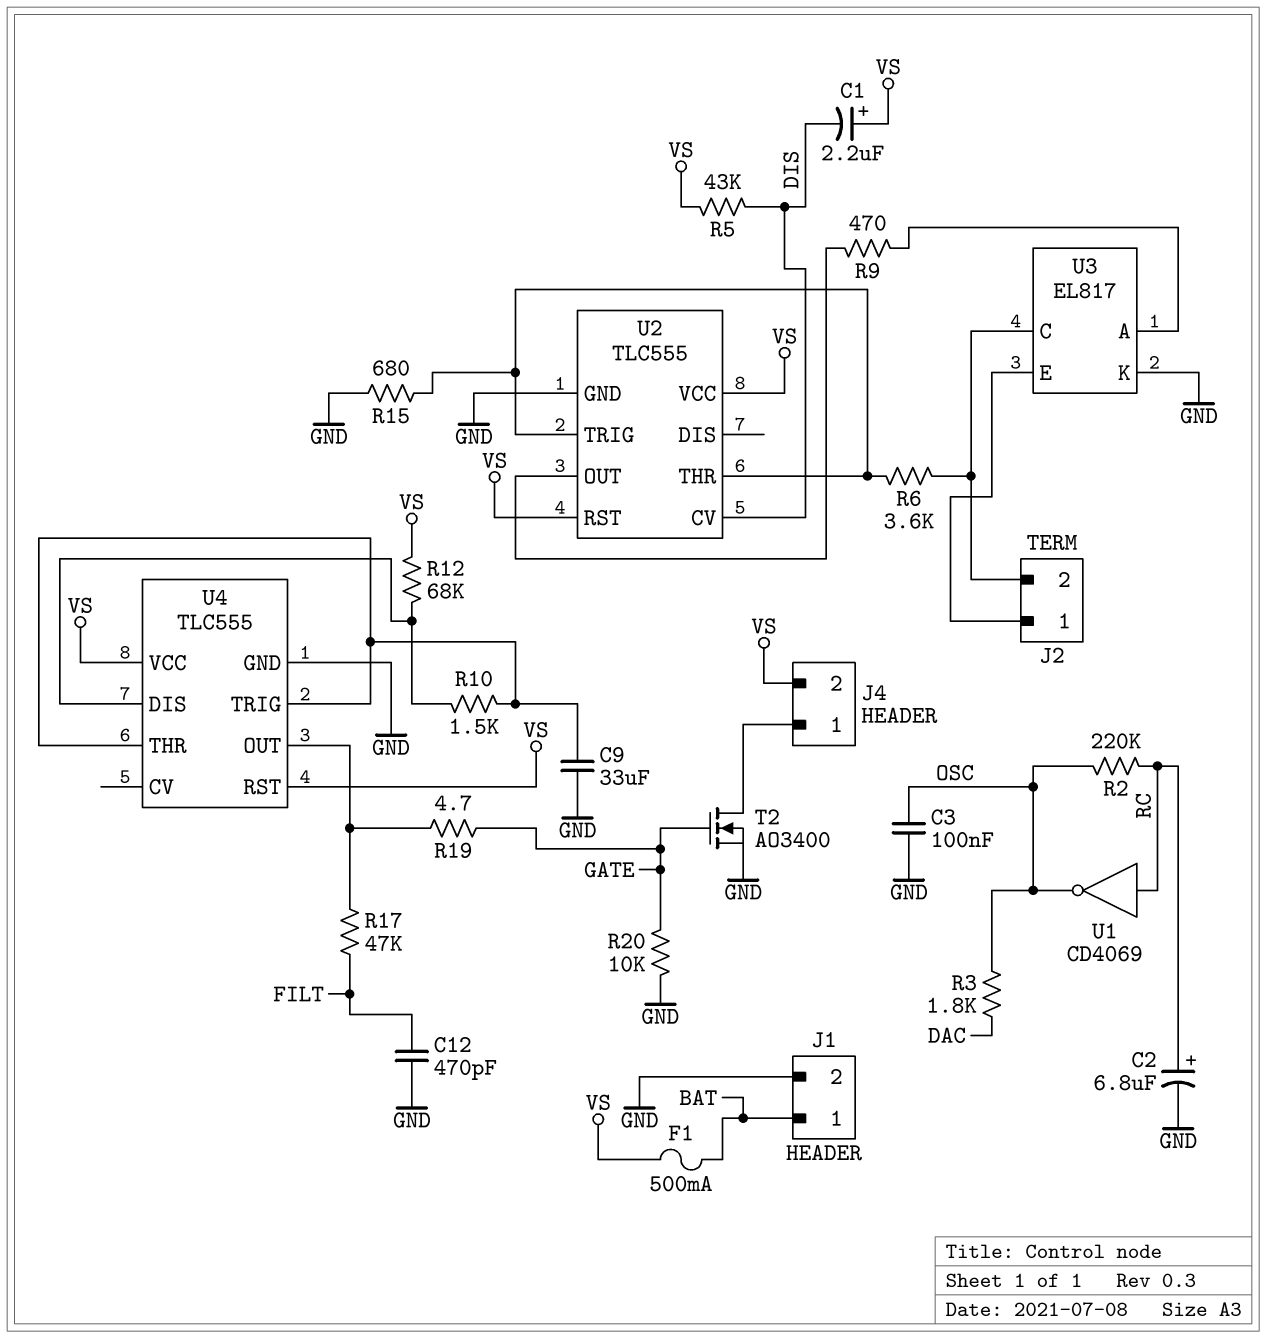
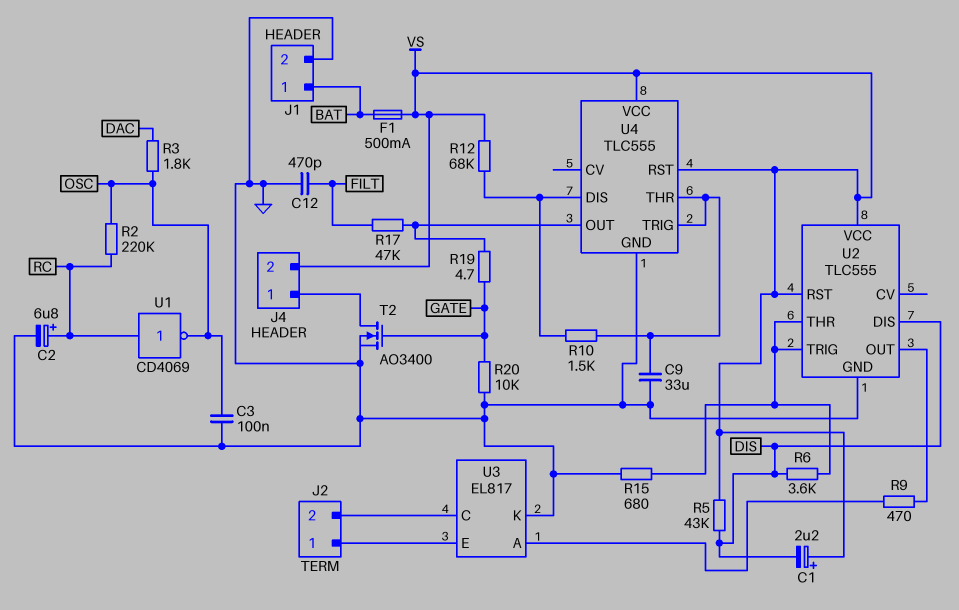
R6: 3.6k (J2/2, U2/THR) -> 3.6k (DIS, U2/THR)
U2 pin CV: DIS -> none
U2 pin DIS: none -> DIS

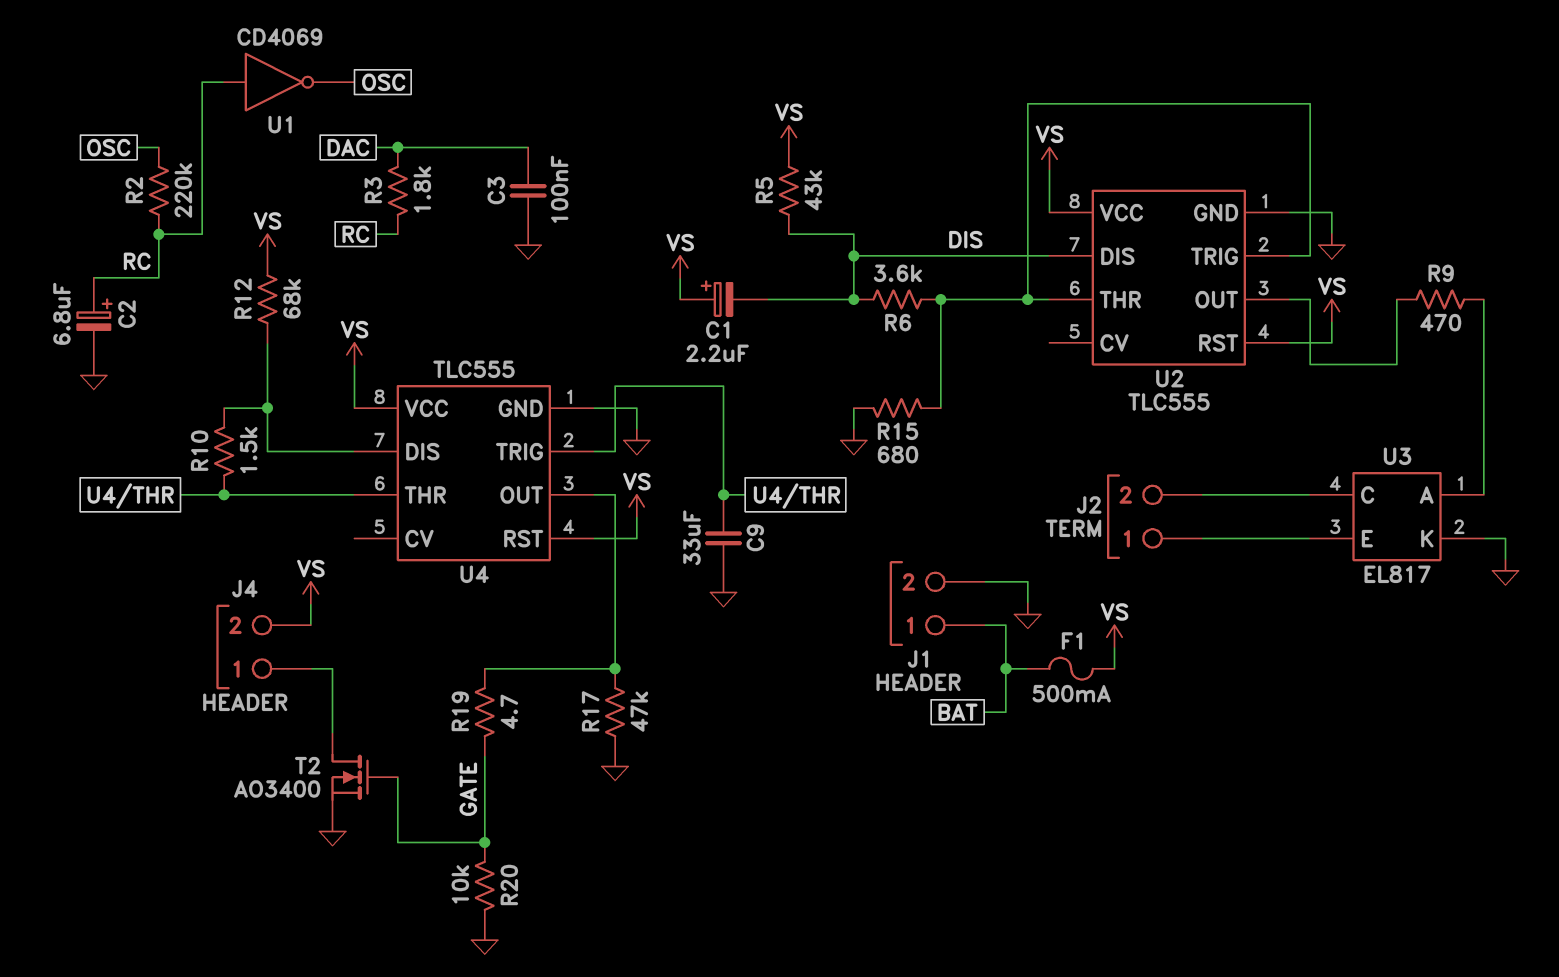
C3: 100nF (GND, OSC) -> 100nF (DAC, GND)
C12: 470pF (FILT, GND) -> none
R3: 1.8k (DAC, OSC) -> 1.8k (DAC, RC)
R17: 47k (FILT, U4/OUT) -> 47k (GND, U4/OUT)

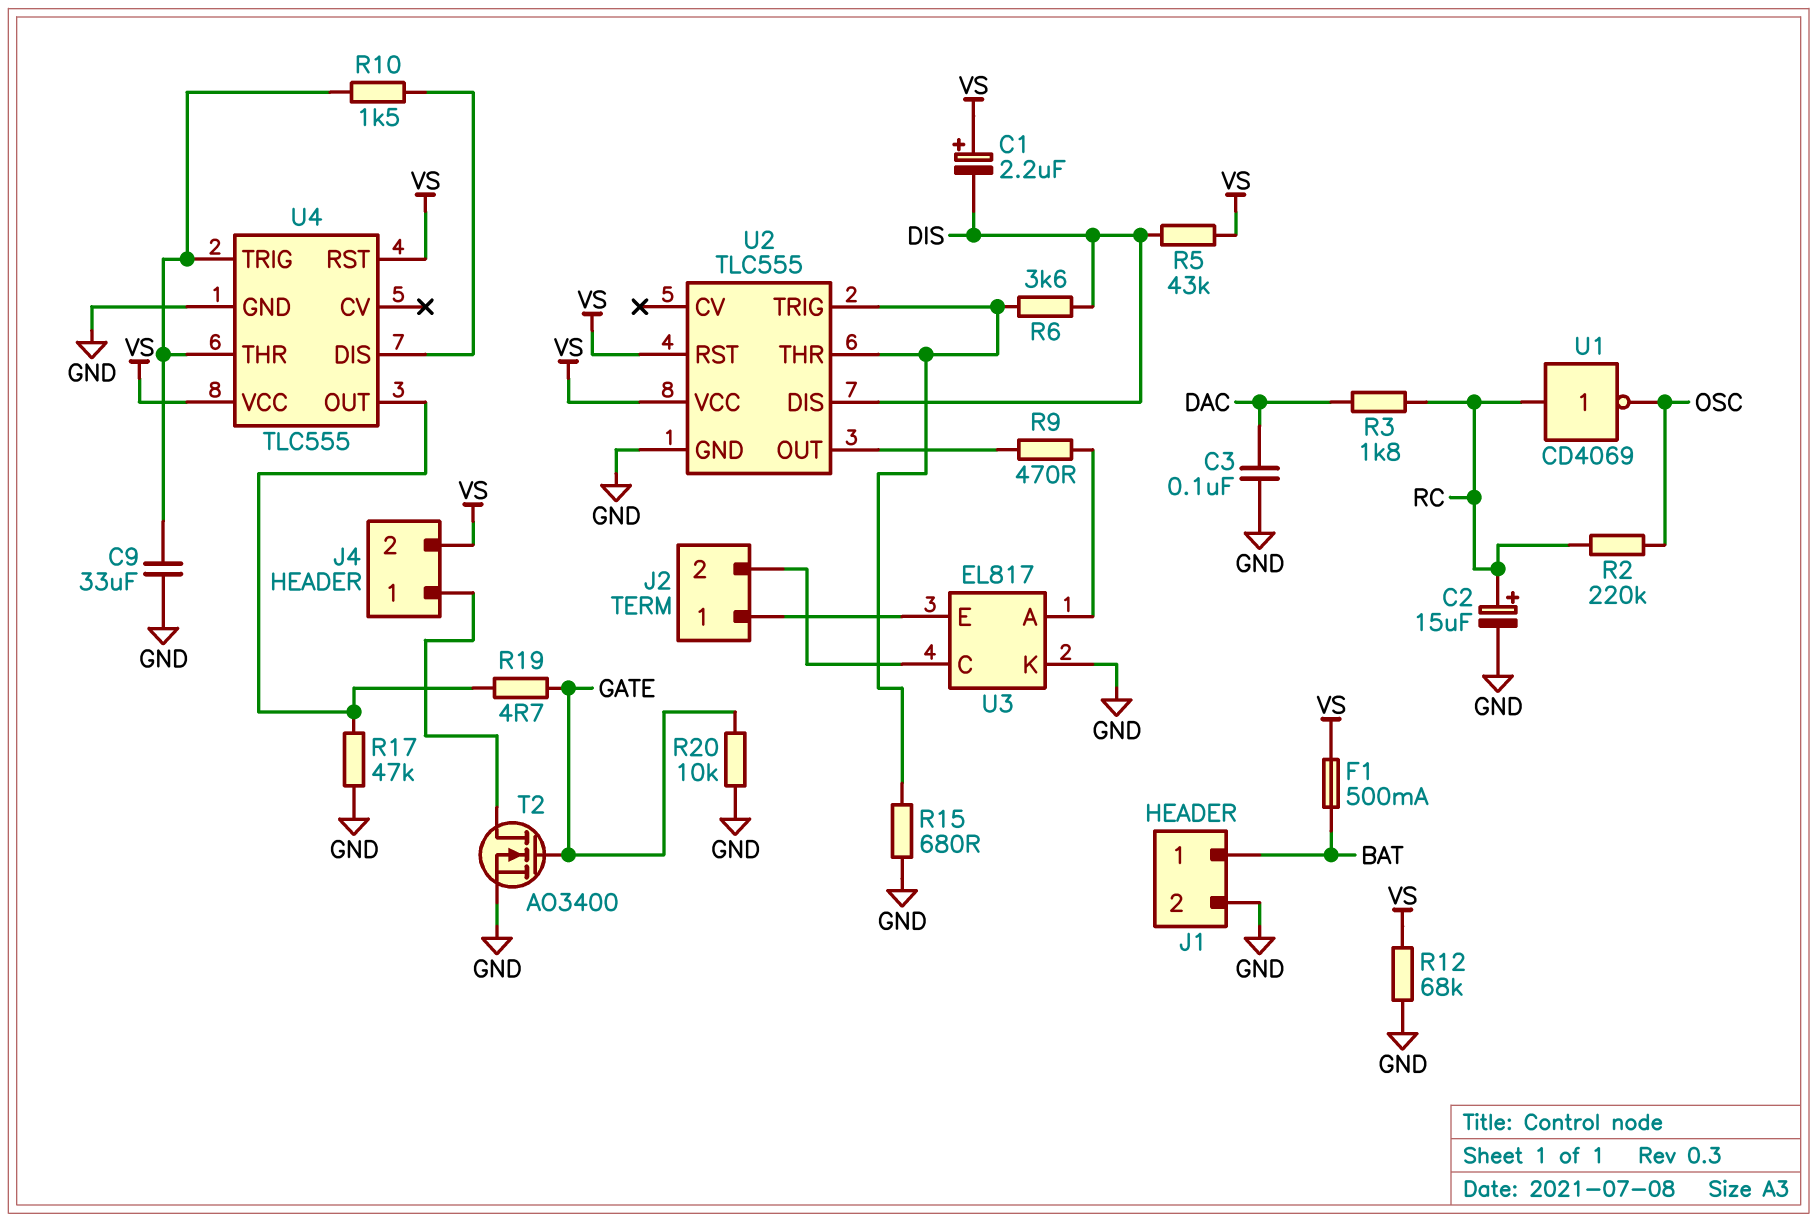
C2: 6.8uF (plus RC, minus GND) -> 15uF (plus RC, minus GND)
R12: 68k (U4/DIS, VS) -> 68k (GND, VS)

